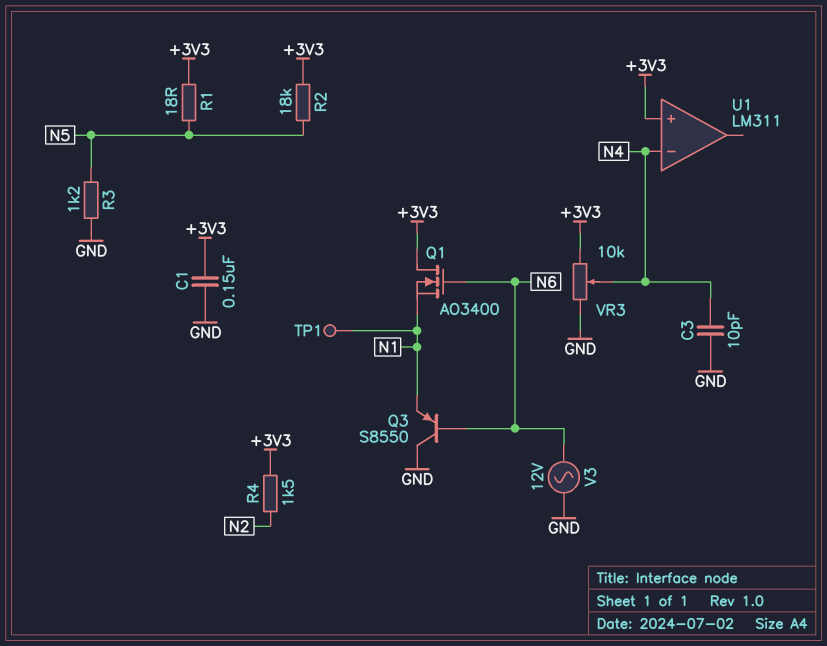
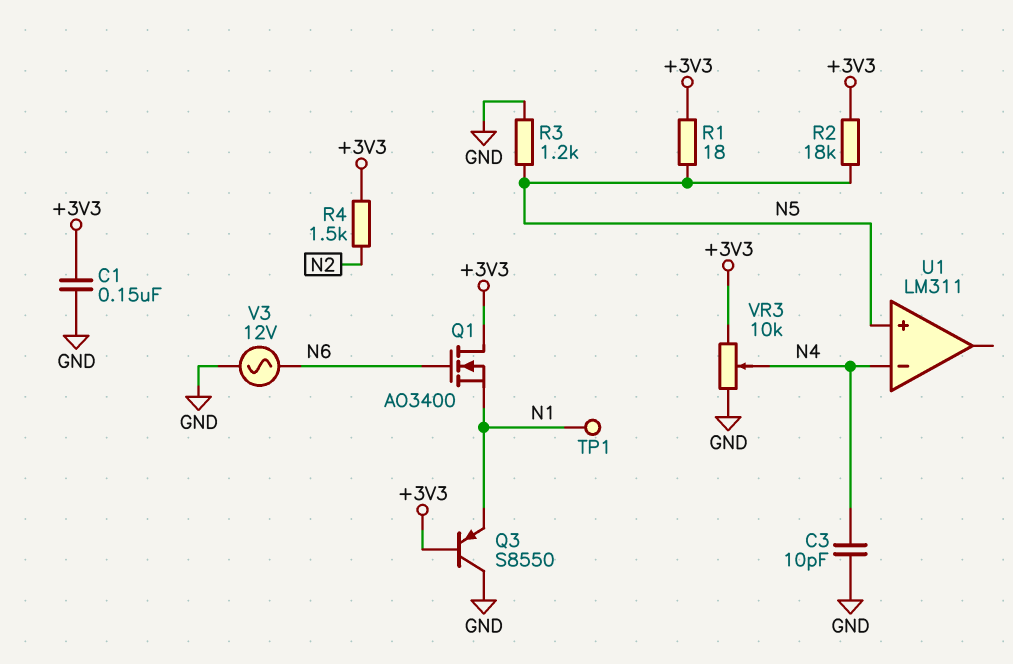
Q3: PNP S8550 (B N6, C GND, E N1) -> PNP S8550 (B +3V3, C GND, E N1)
U1 pin in+: +3V3 -> N5

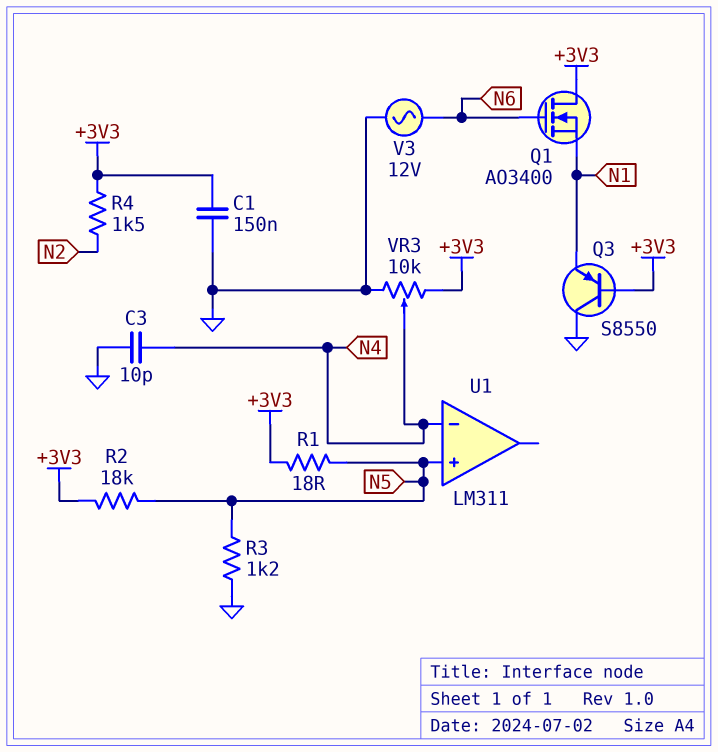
TP1: test point (N1) -> none

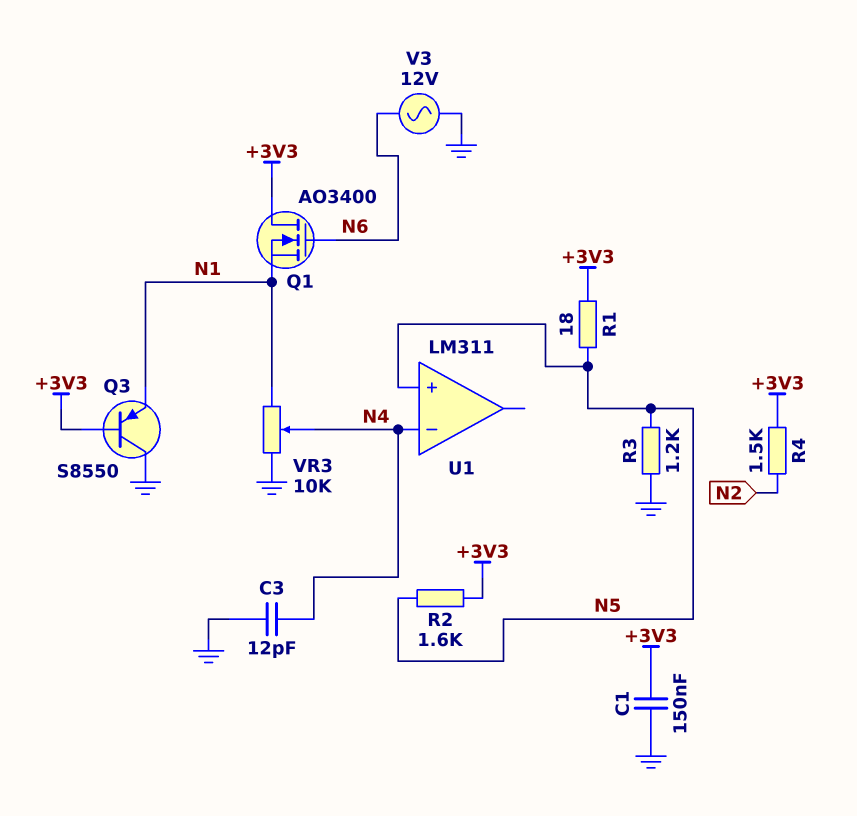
C3: 10pF (GND, N4) -> 12pF (GND, N4)
R2: 18k (+3V3, N5) -> 1.6k (+3V3, N5)
VR3: 10k (+3V3, GND, wiper N4) -> 10k (GND, N1, wiper N4)

